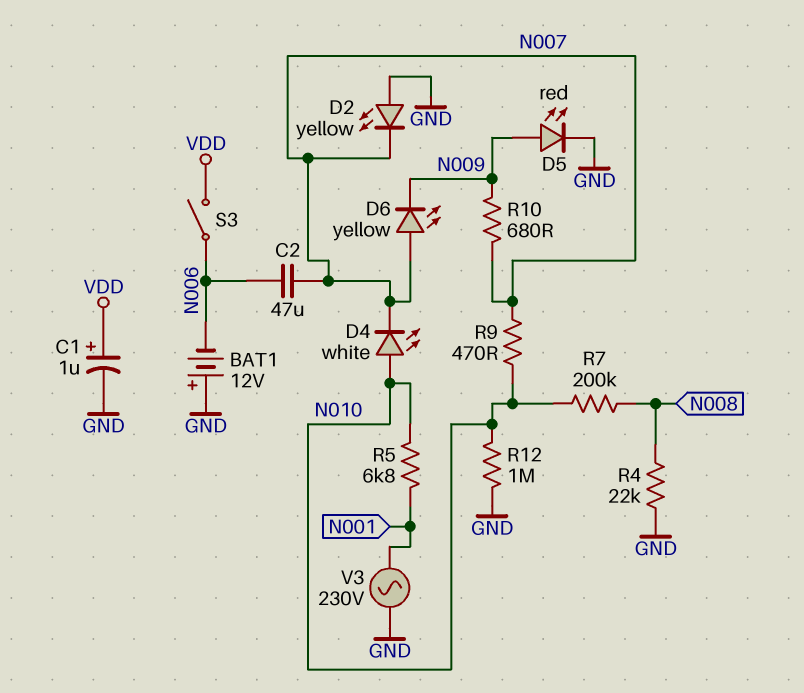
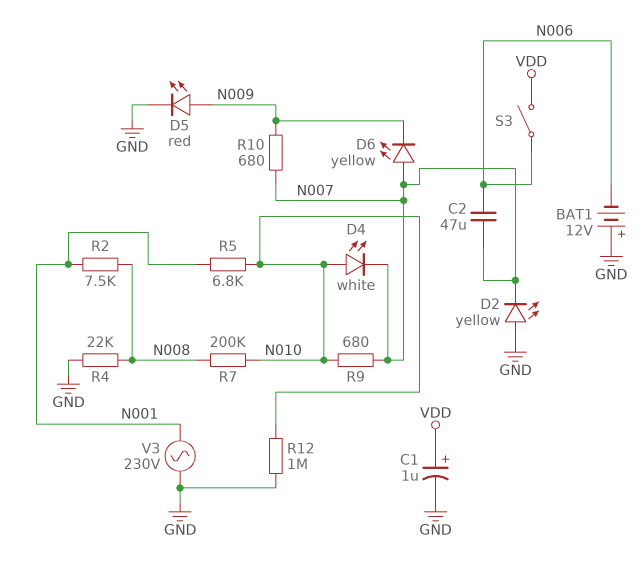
R2: none -> 7.5k (N001, N008)
R9: 470 (N007, N010) -> 680 (N007, N010)

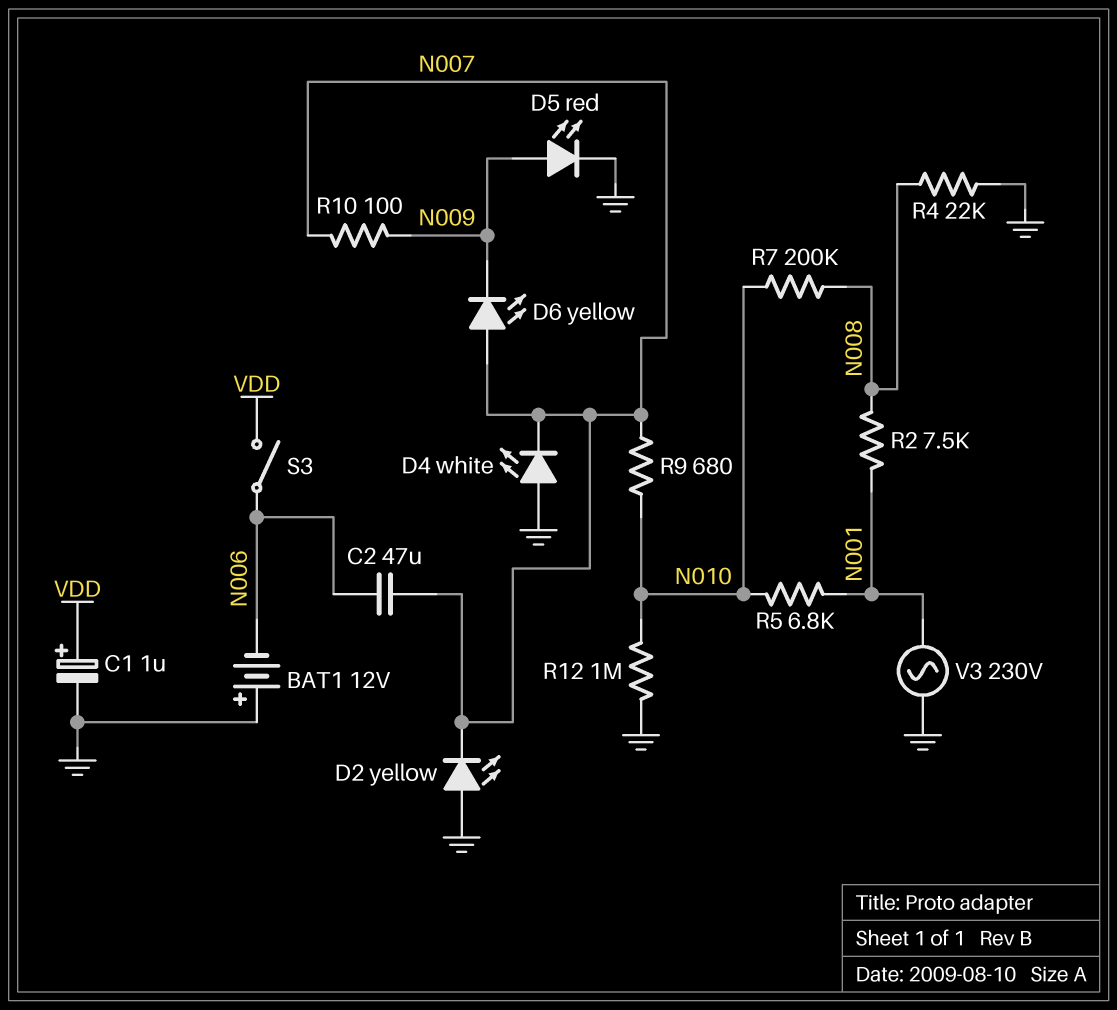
D4: LED white (A N010, K N007) -> LED white (A GND, K N007)
R10: 680 (N007, N009) -> 100 (N007, N009)

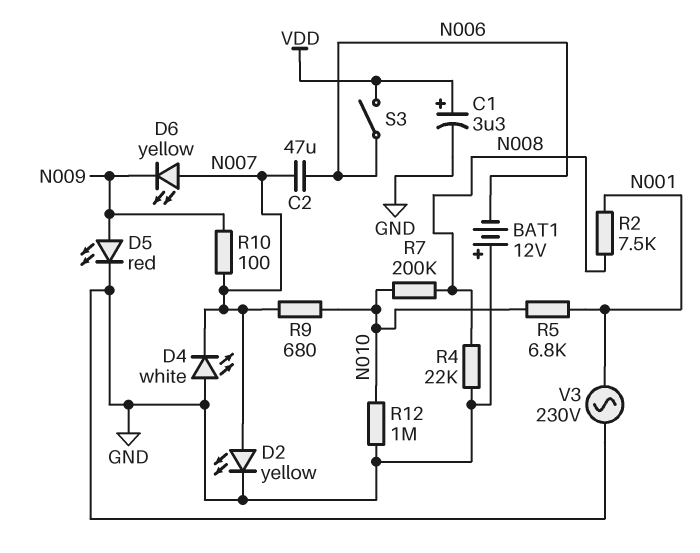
C1: 1uF (plus VDD, minus GND) -> 3.3uF (plus VDD, minus GND)
D2: LED yellow (A GND, K N007) -> LED yellow (A N007, K GND)

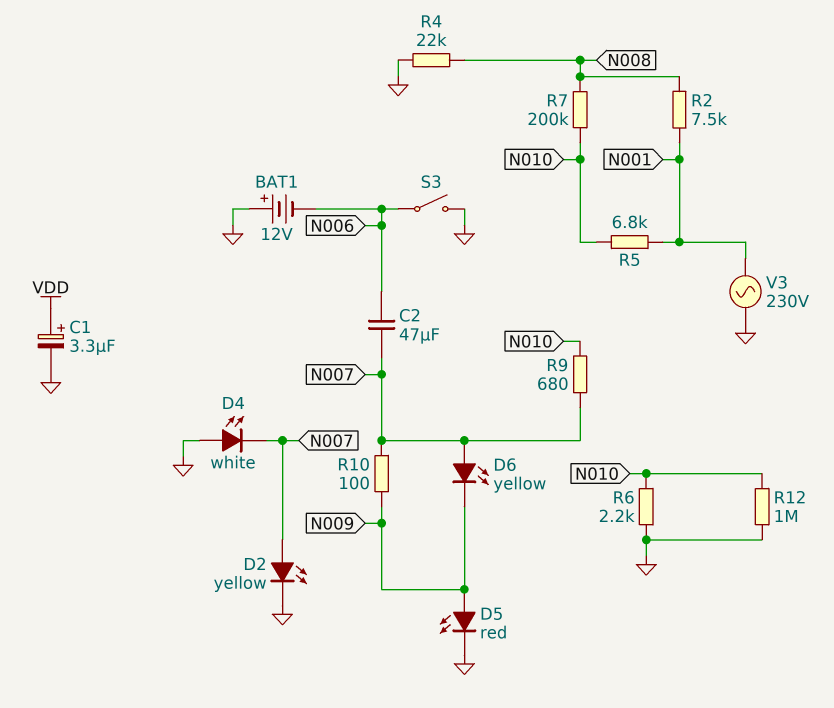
R6: none -> 2.2k (GND, N010)
S3: switch (N006, VDD) -> switch (GND, N006)

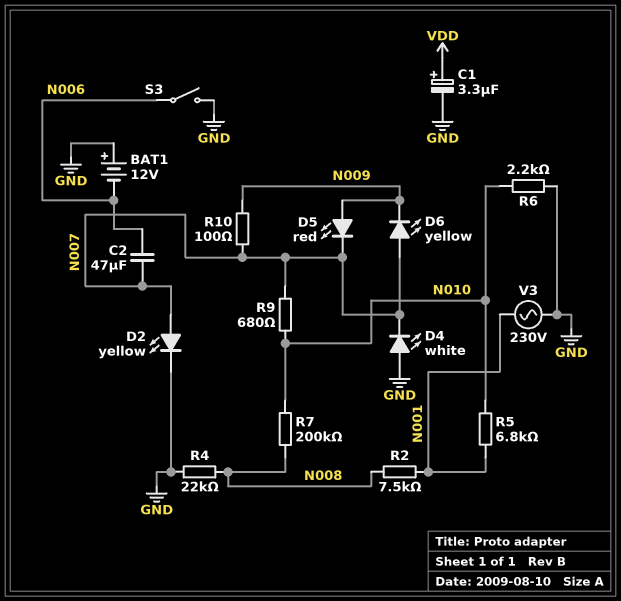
D5: LED red (A N009, K GND) -> LED red (A N009, K N007)
R12: 1M (GND, N010) -> none

